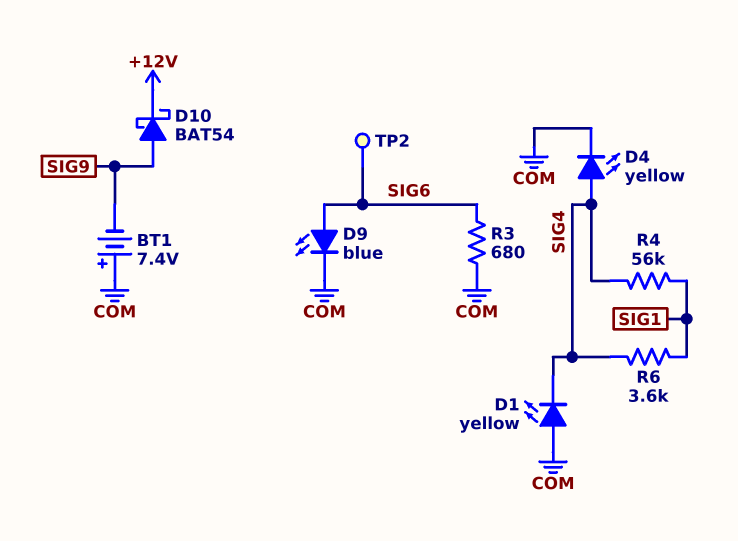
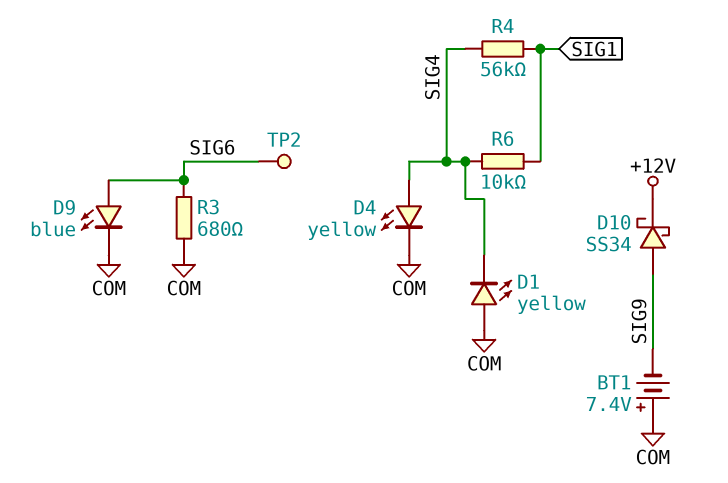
D10: schottky BAT54 (A SIG9, K +12V) -> schottky SS34 (A SIG9, K +12V)
R6: 3.6k (SIG1, SIG4) -> 10k (SIG1, SIG4)

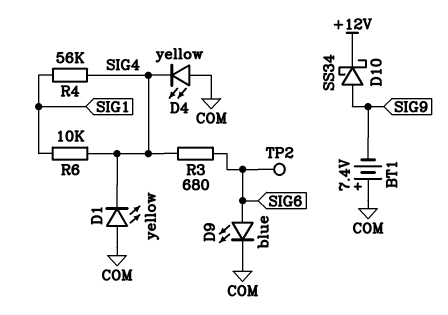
D4: LED yellow (A SIG4, K COM) -> LED yellow (A COM, K SIG4)
R3: 680 (COM, SIG6) -> 680 (SIG4, SIG6)

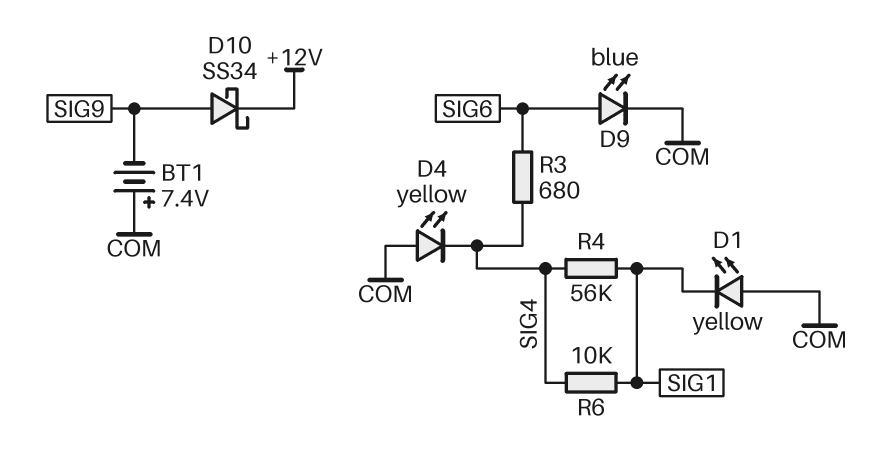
D1: LED yellow (A COM, K SIG4) -> LED yellow (A COM, K SIG1)
TP2: test point (SIG6) -> none

